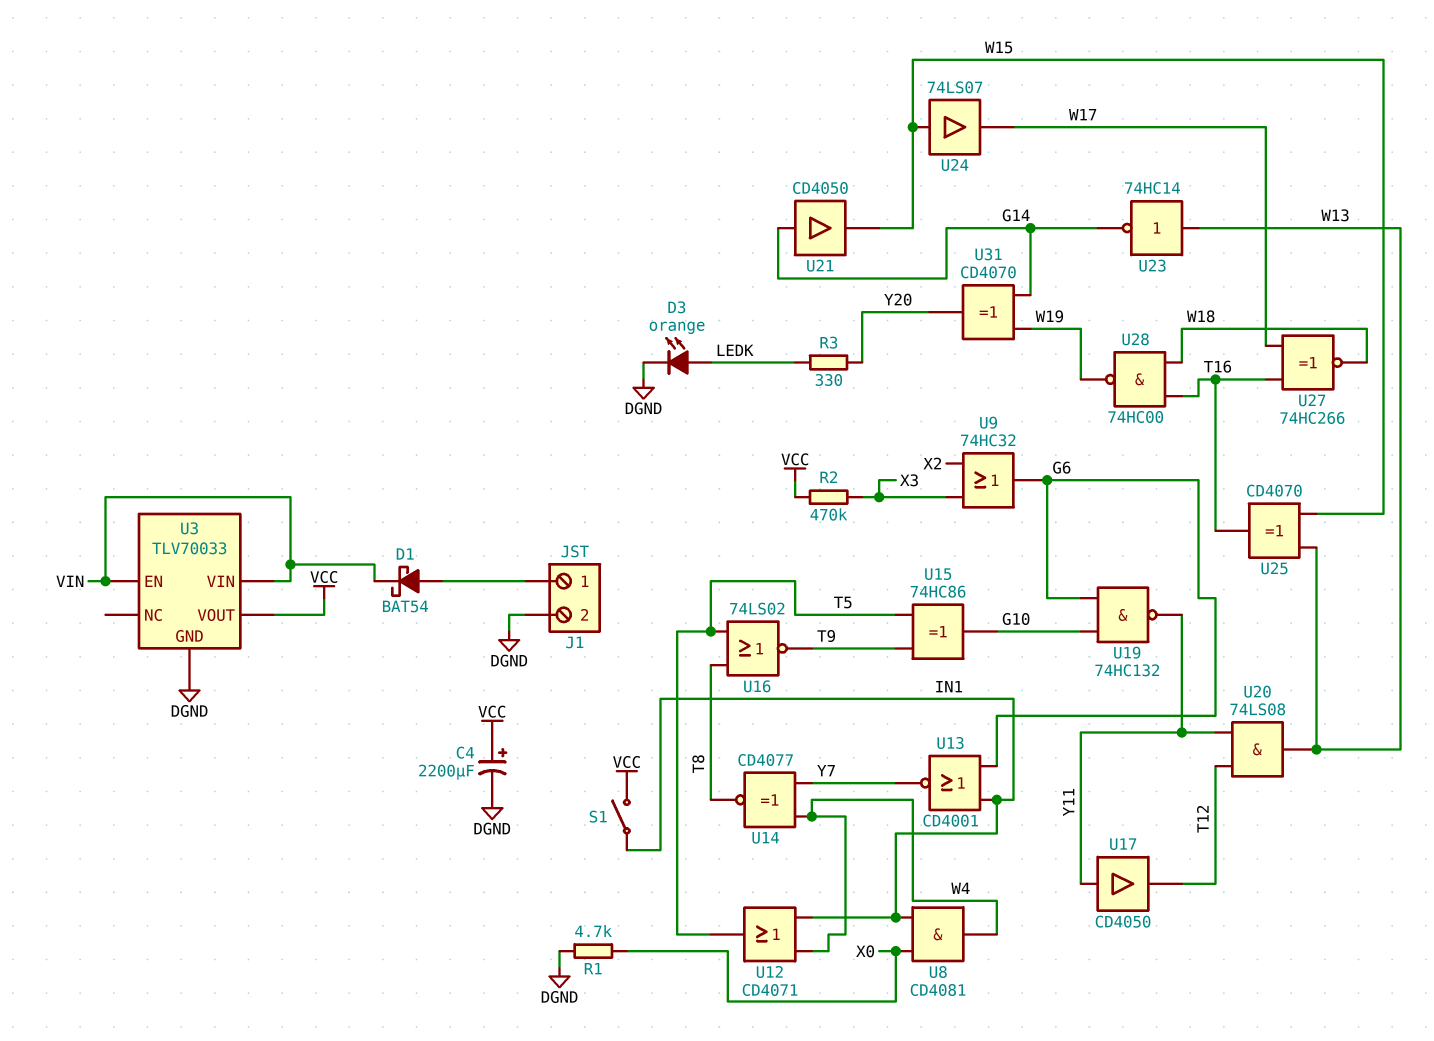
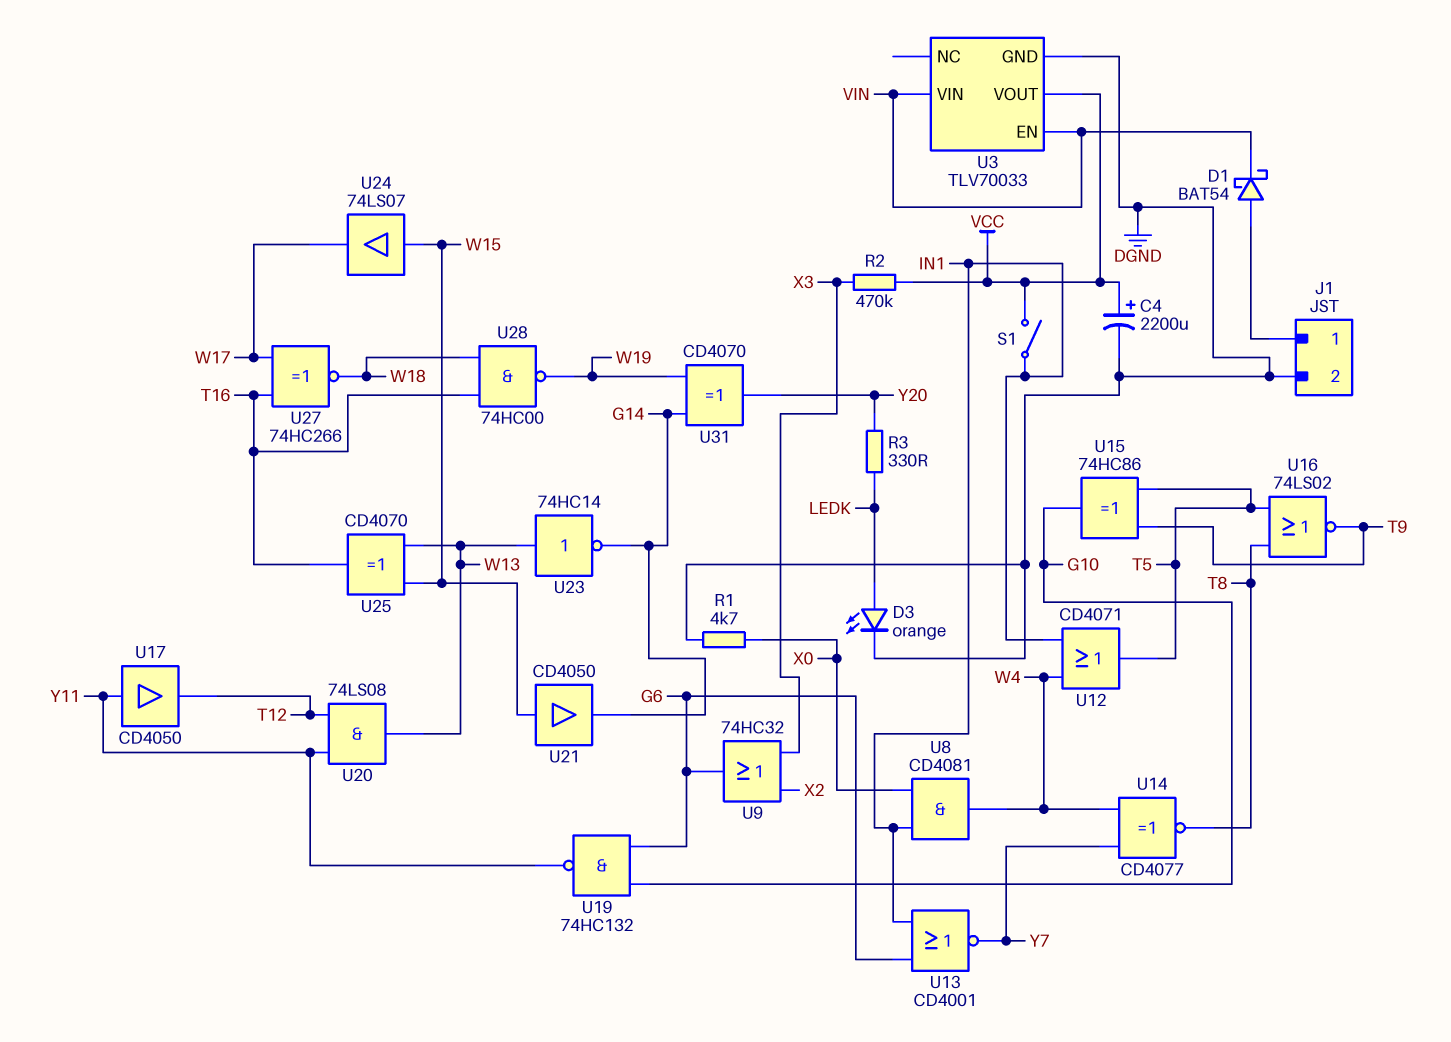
U21: buffer CD4050 (in G14, out W15) -> buffer CD4050 (in W15, out G14)

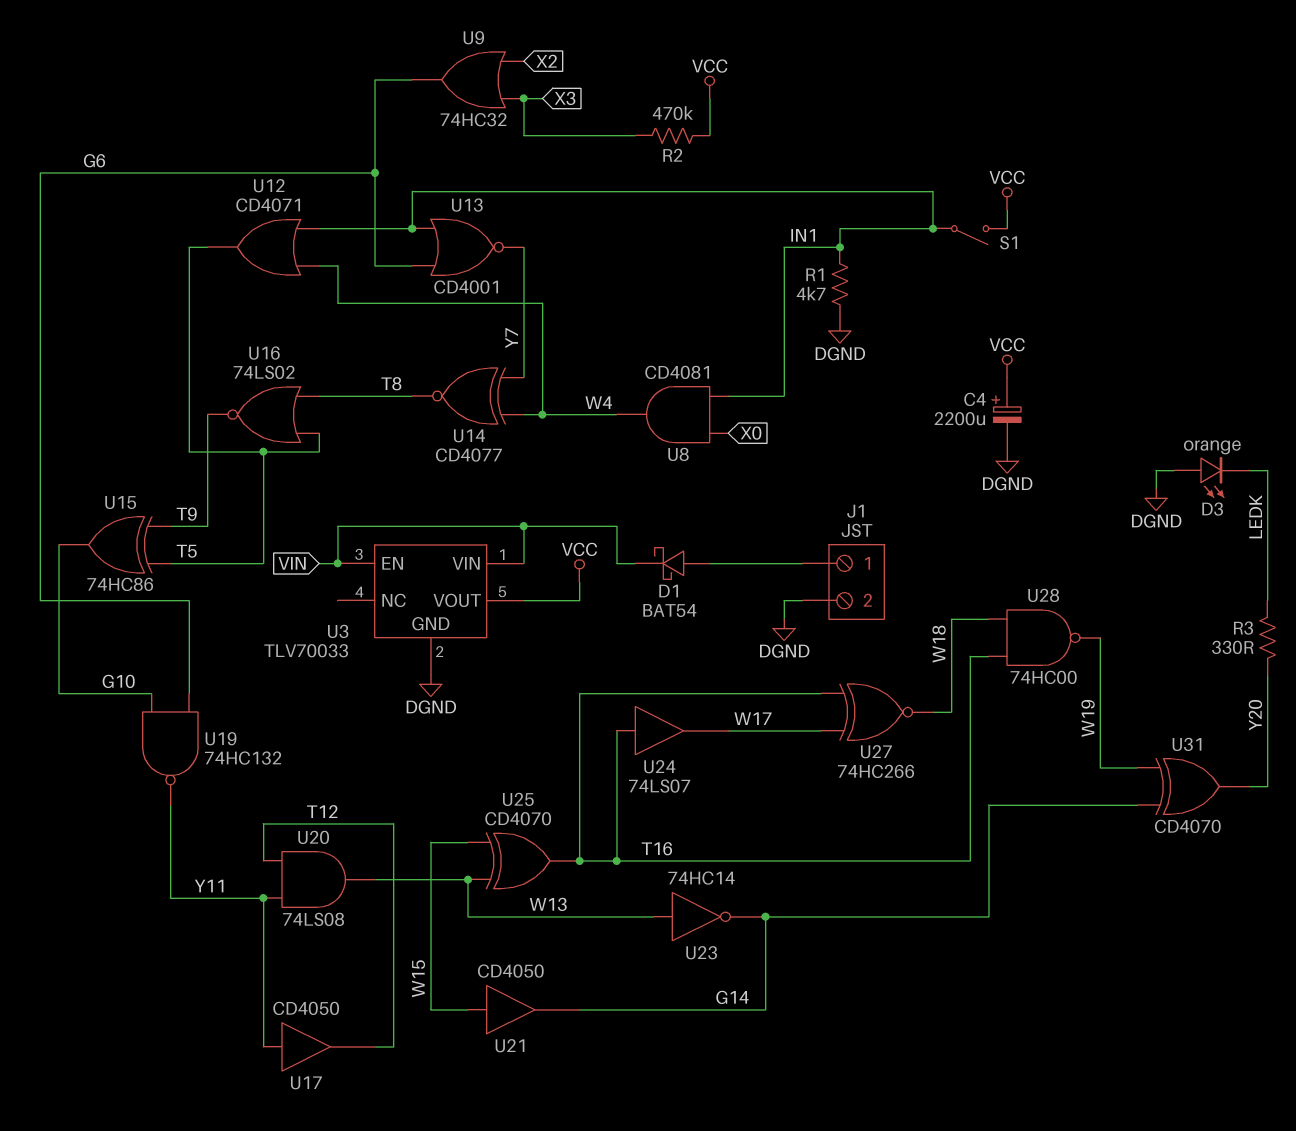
D3: LED orange (A LEDK, K DGND) -> LED orange (A DGND, K LEDK)
R1: 4.7k (DGND, X0) -> 4.7k (DGND, IN1)
U24: buffer 74LS07 (in W15, out W17) -> buffer 74LS07 (in T16, out W17)

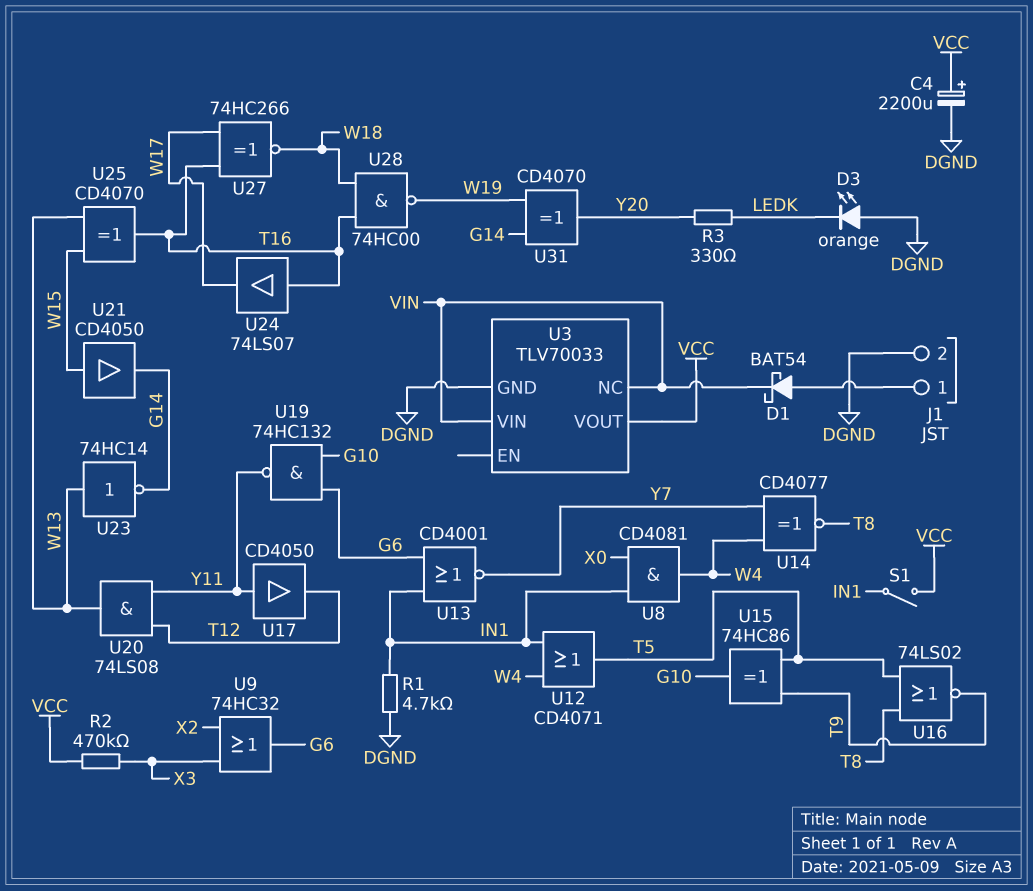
U3 pin EN: VIN -> none
U3 pin NC: none -> VIN

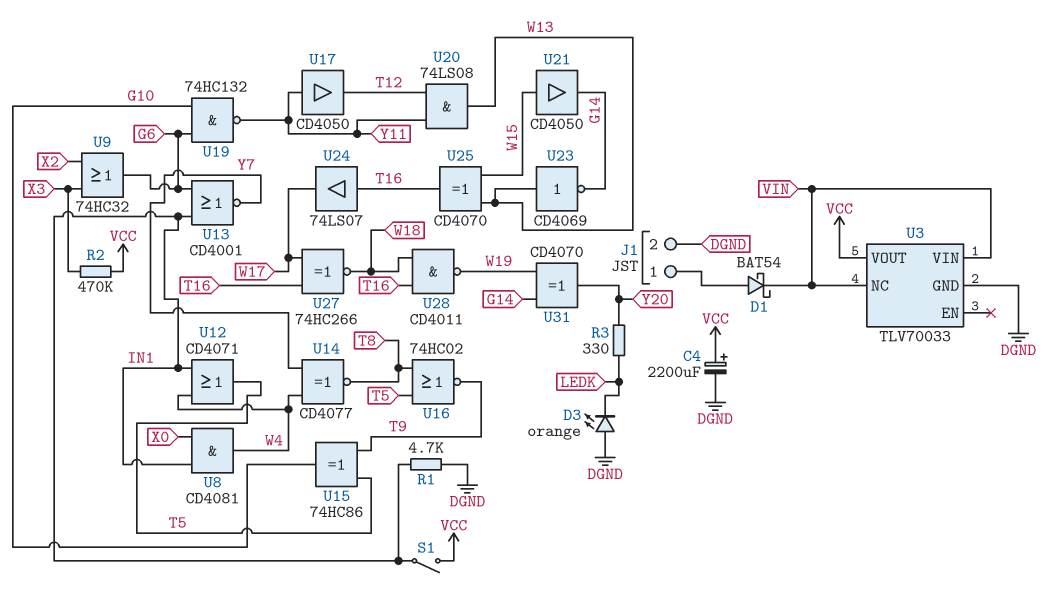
U16: NOR 74LS02 (in T5, in T8, out T9) -> NOR 74HC02 (in T5, in T8, out T9)
U23: NOT 74HC14 (in W13, out G14) -> NOT CD4069 (in W13, out G14)
U28: NAND 74HC00 (in T16, in W18, out W19) -> NAND CD4011 (in T16, in W18, out W19)

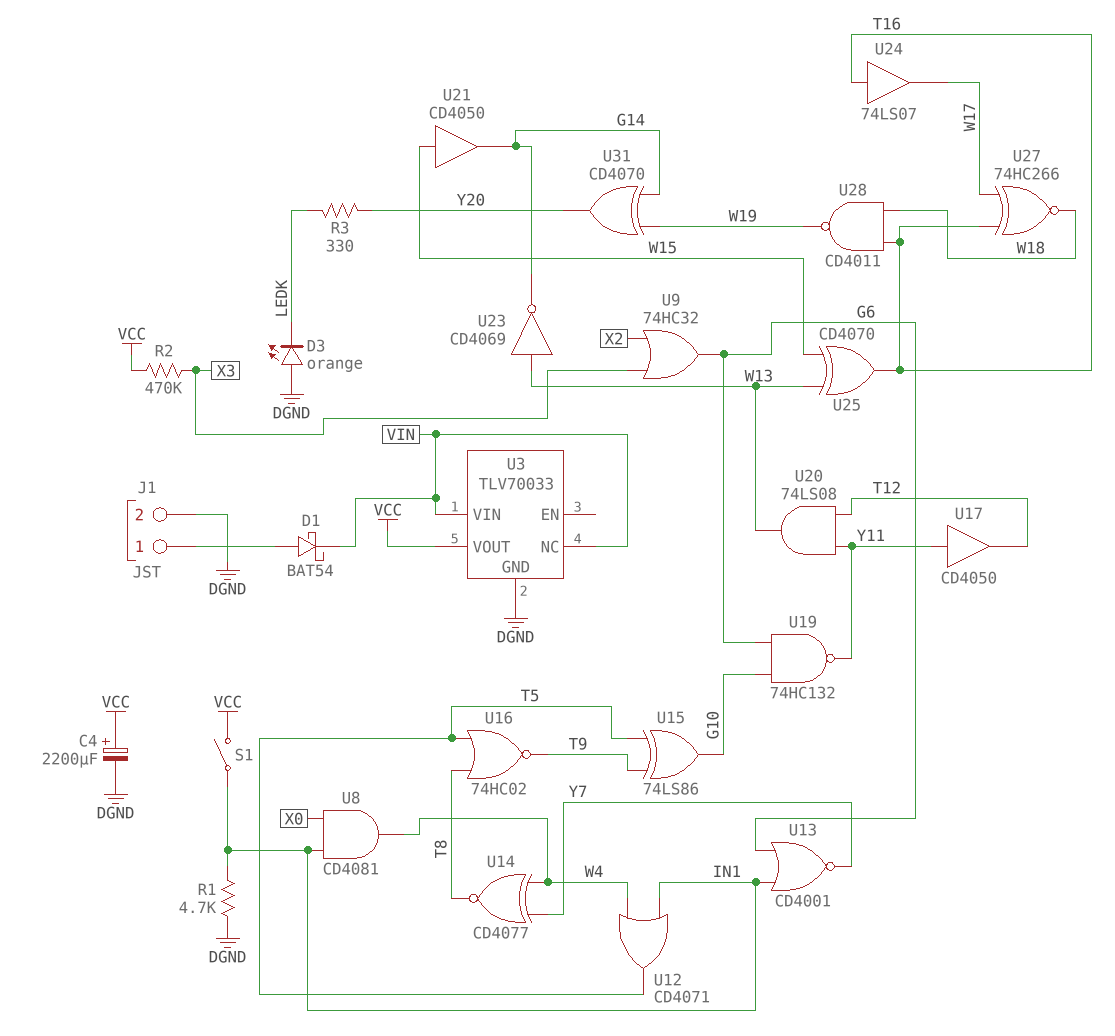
U15: XOR 74HC86 (in T5, in T9, out G10) -> XOR 74LS86 (in T5, in T9, out G10)

